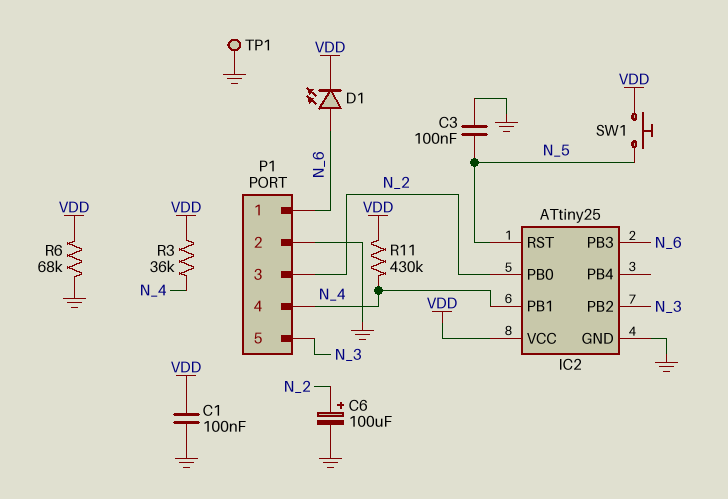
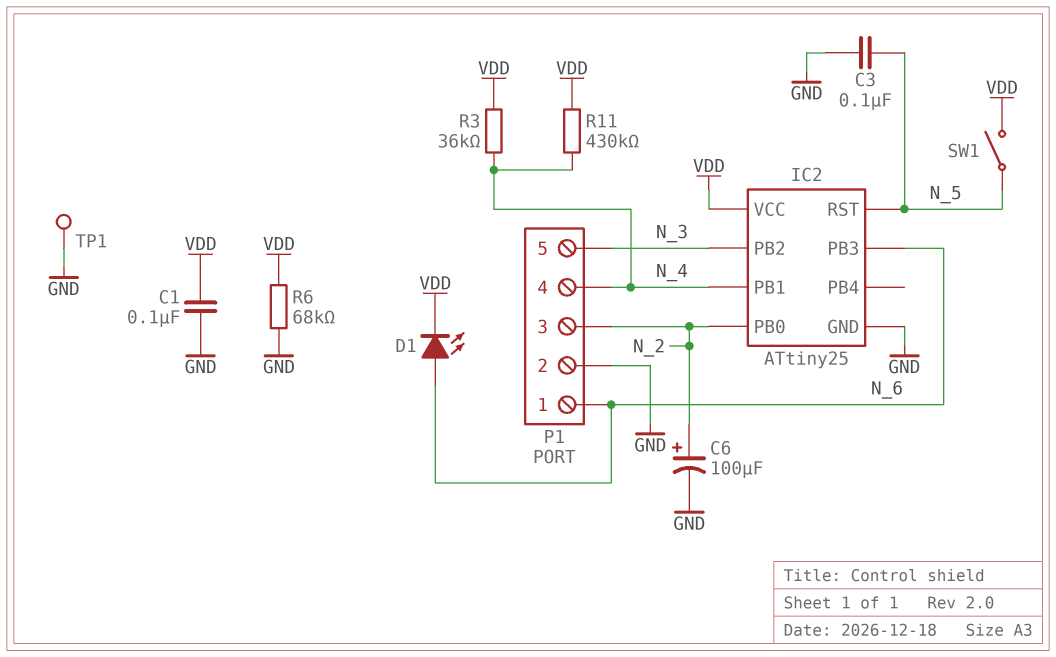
SW1: button (N_5, VDD) -> switch (N_5, VDD)

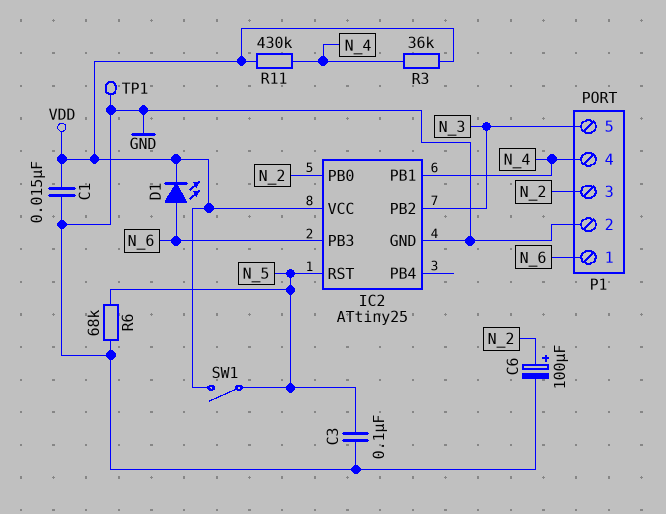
C1: 100nF (GND, VDD) -> 15nF (GND, VDD)
R6: 68k (GND, VDD) -> 68k (GND, N_5)

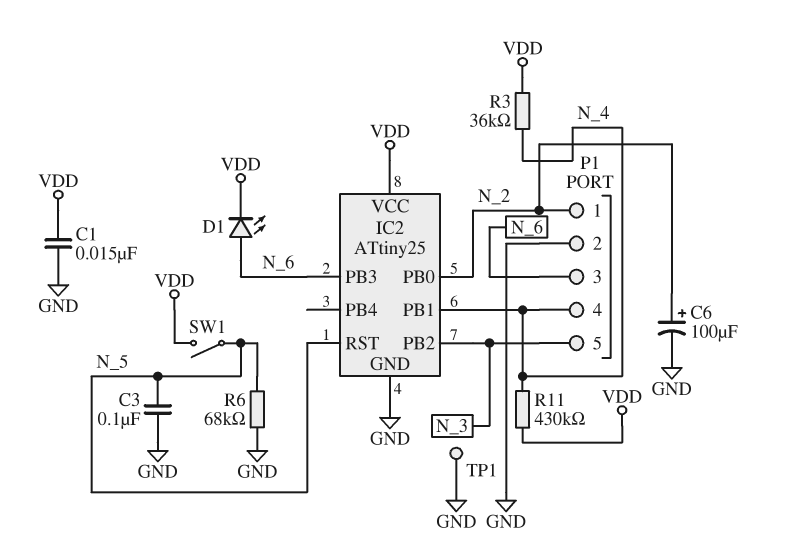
P1 pin 1: N_6 -> N_2
P1 pin 3: N_2 -> N_6

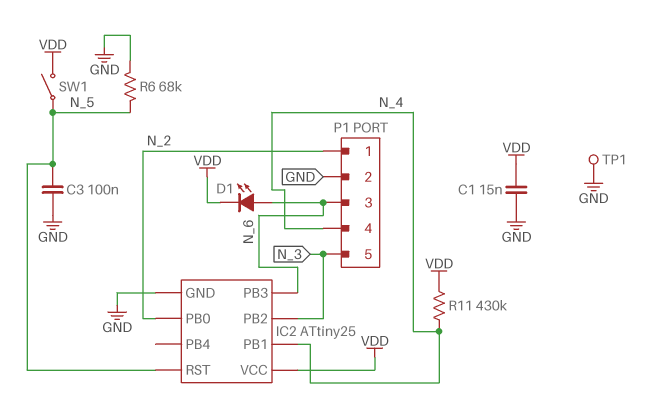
C6: 100uF (plus N_2, minus GND) -> none
R3: 36k (N_4, VDD) -> none

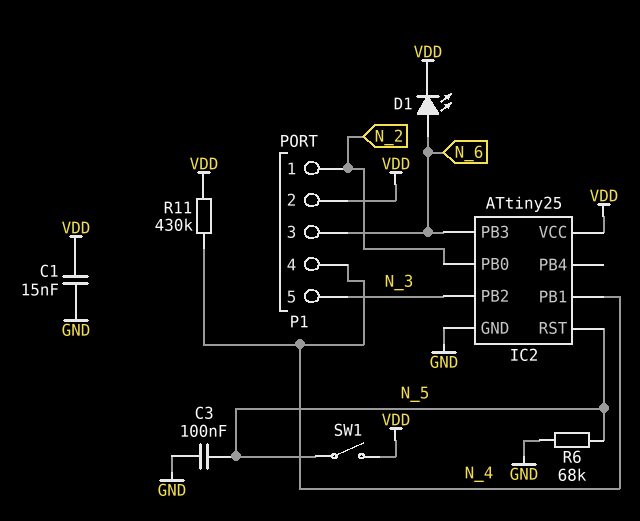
P1 pin 2: GND -> VDD
TP1: test point (GND) -> none

